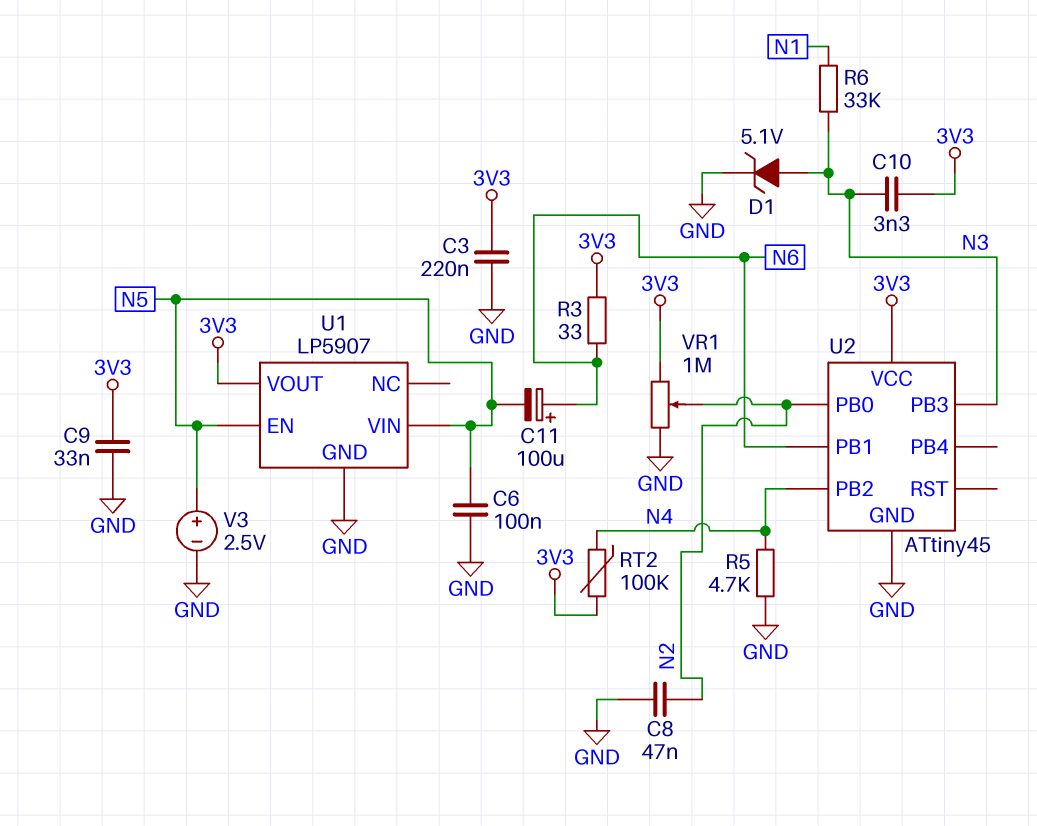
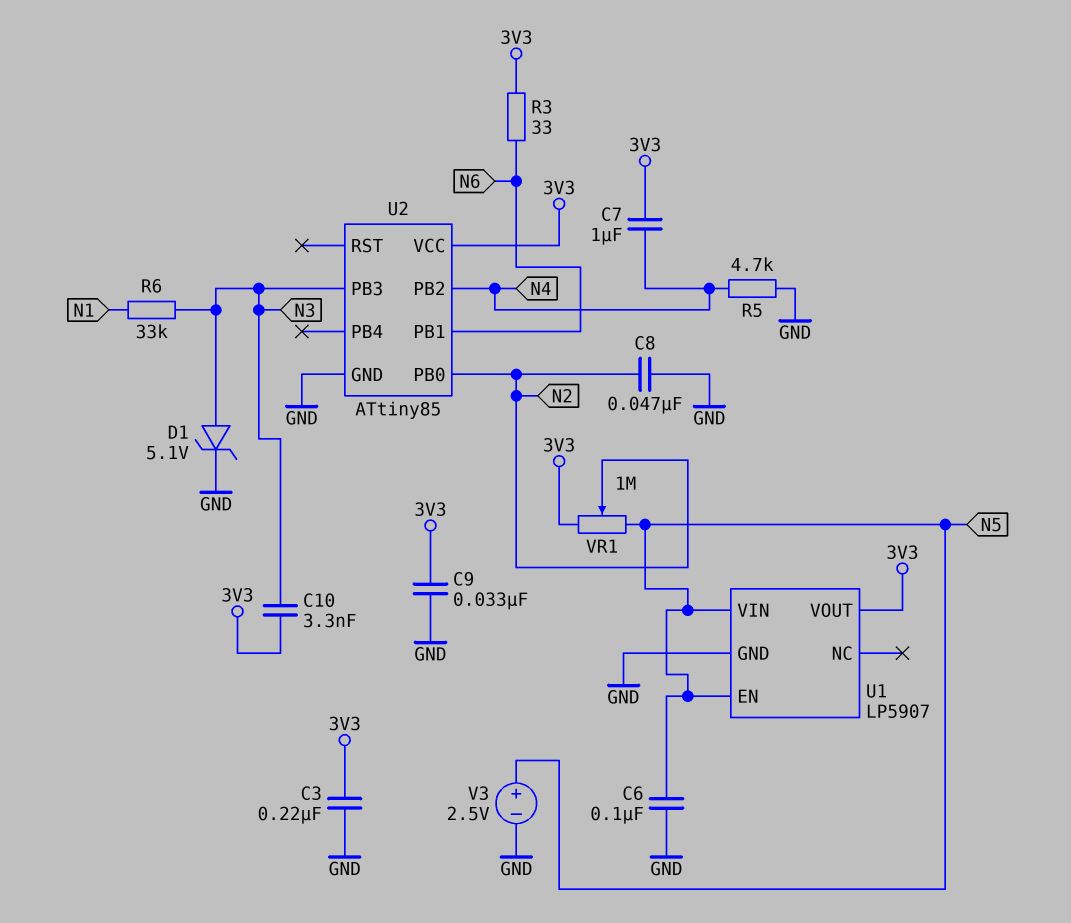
C7: none -> 1uF (3V3, N4)
C11: 100uF (plus N6, minus N5) -> none
RT2: 100k (3V3, N4) -> none
U2: ATtiny45 -> ATtiny85
VR1: 1M (3V3, GND, wiper N2) -> 1M (3V3, N5, wiper N2)

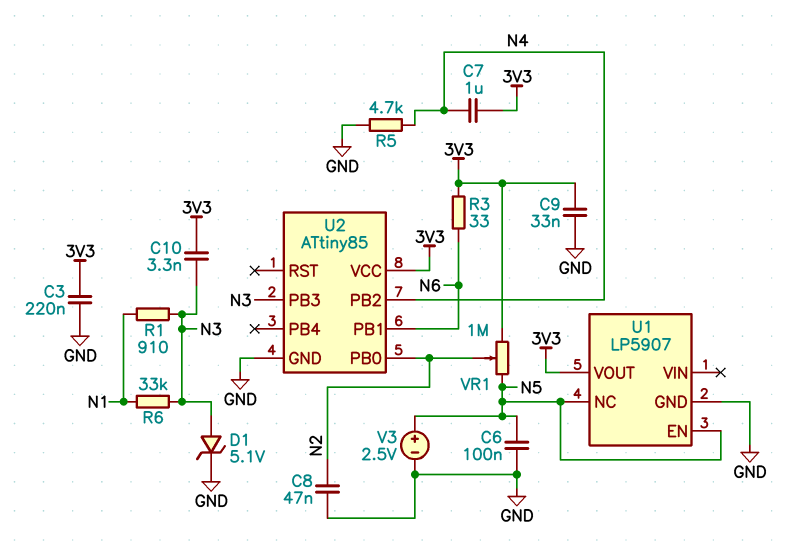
R1: none -> 910 (N1, N3)
U1 pin NC: none -> N5
U1 pin VIN: N5 -> none

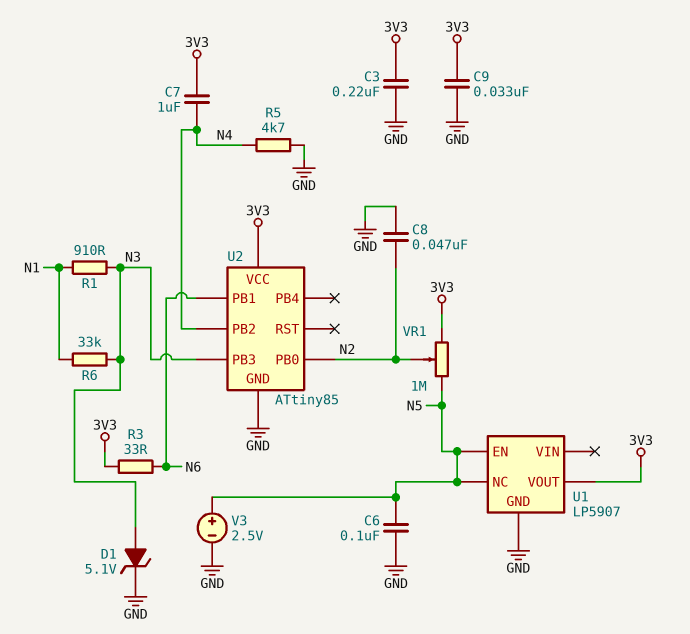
C10: 3.3nF (3V3, N3) -> none

